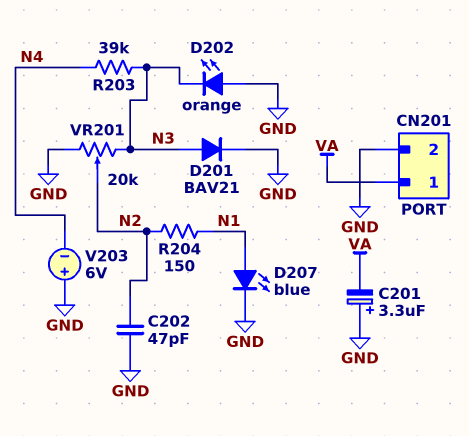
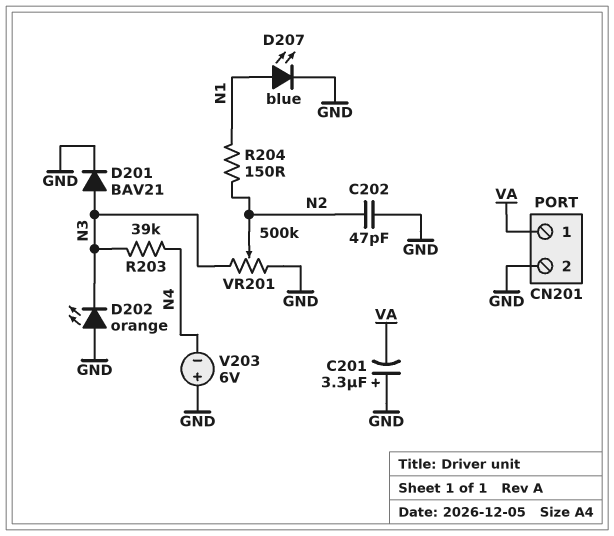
VR201: 20k (GND, N3, wiper N2) -> 500k (GND, N3, wiper N2)

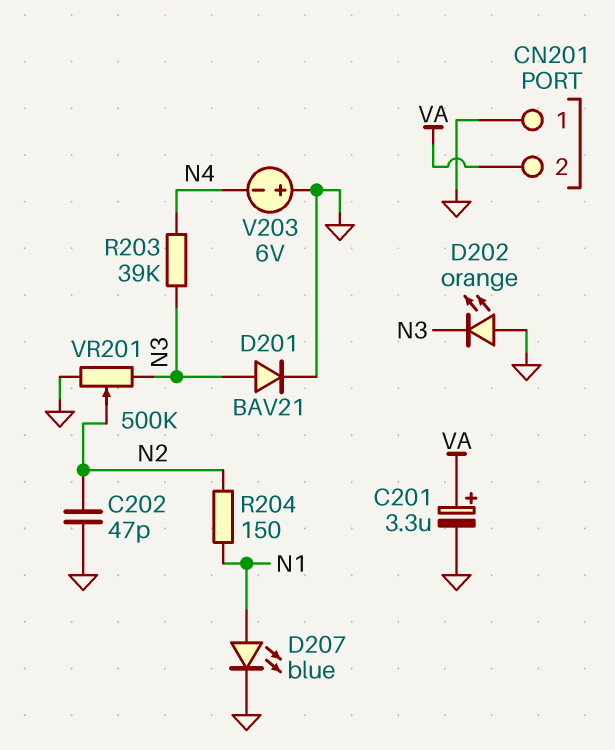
C201: 3.3uF (plus GND, minus VA) -> 3.3uF (plus VA, minus GND)
CN201 pin 1: VA -> GND
CN201 pin 2: GND -> VA

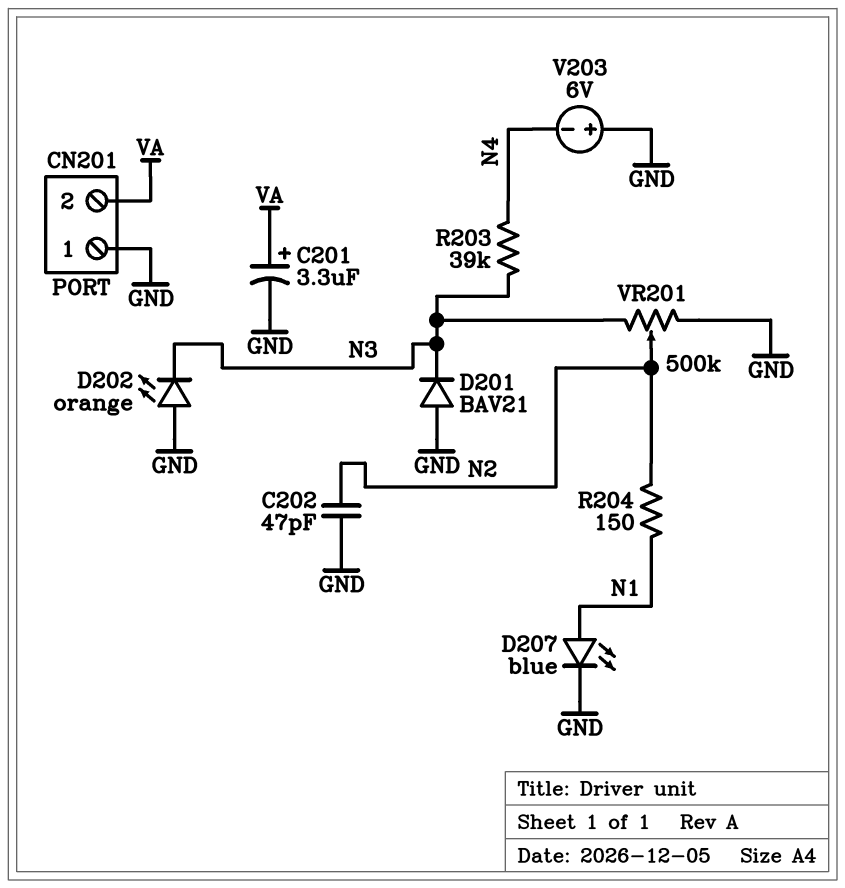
D201: diode BAV21 (A N3, K GND) -> diode BAV21 (A GND, K N3)

